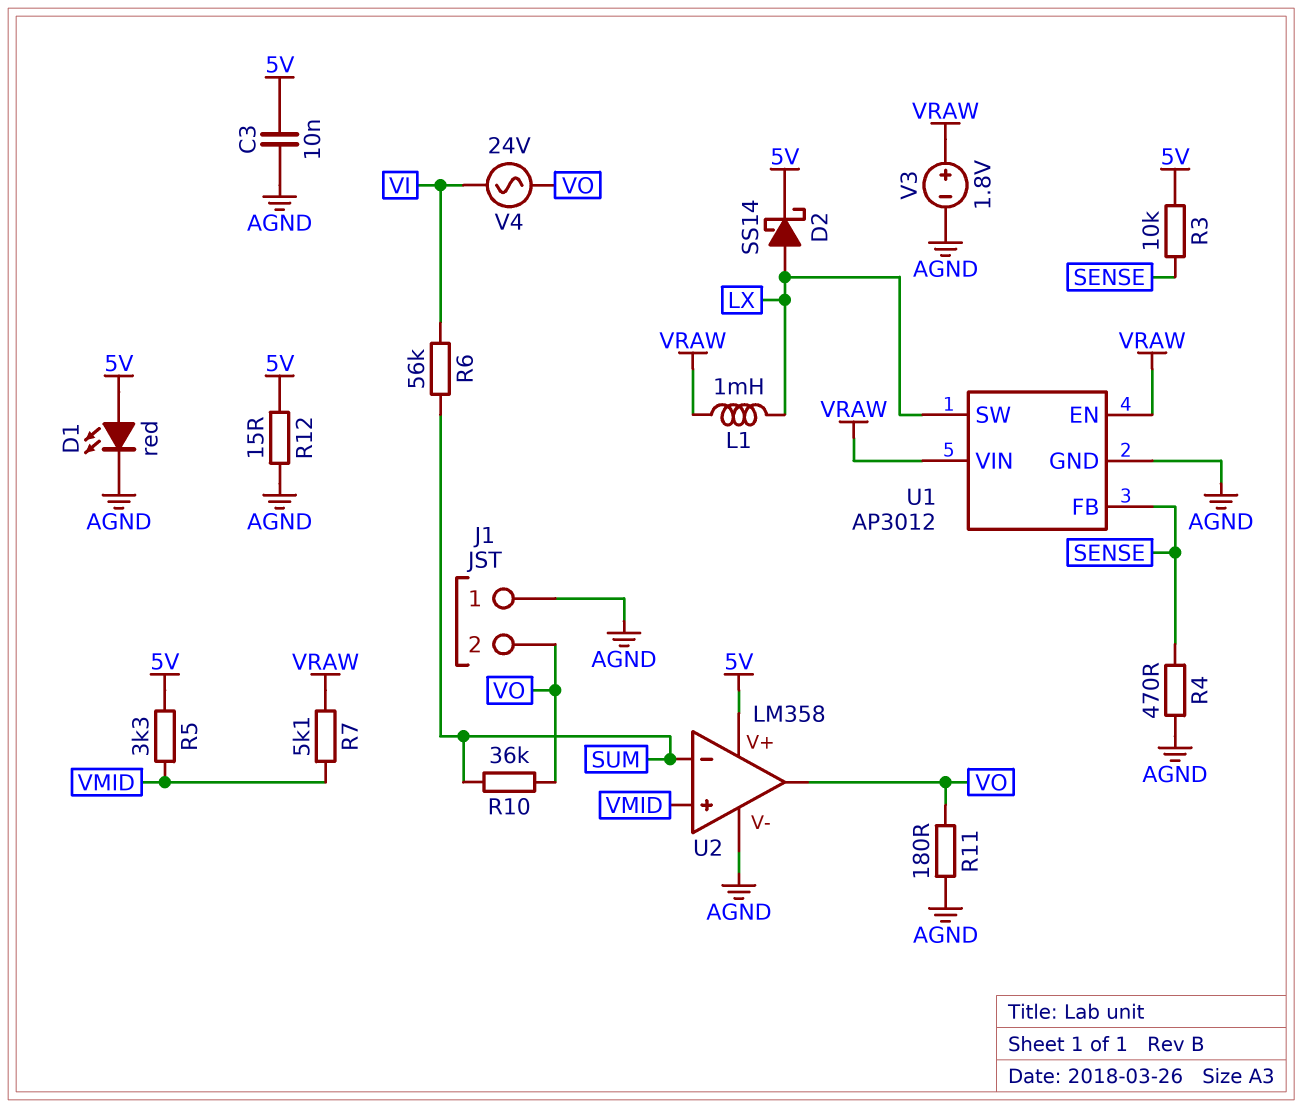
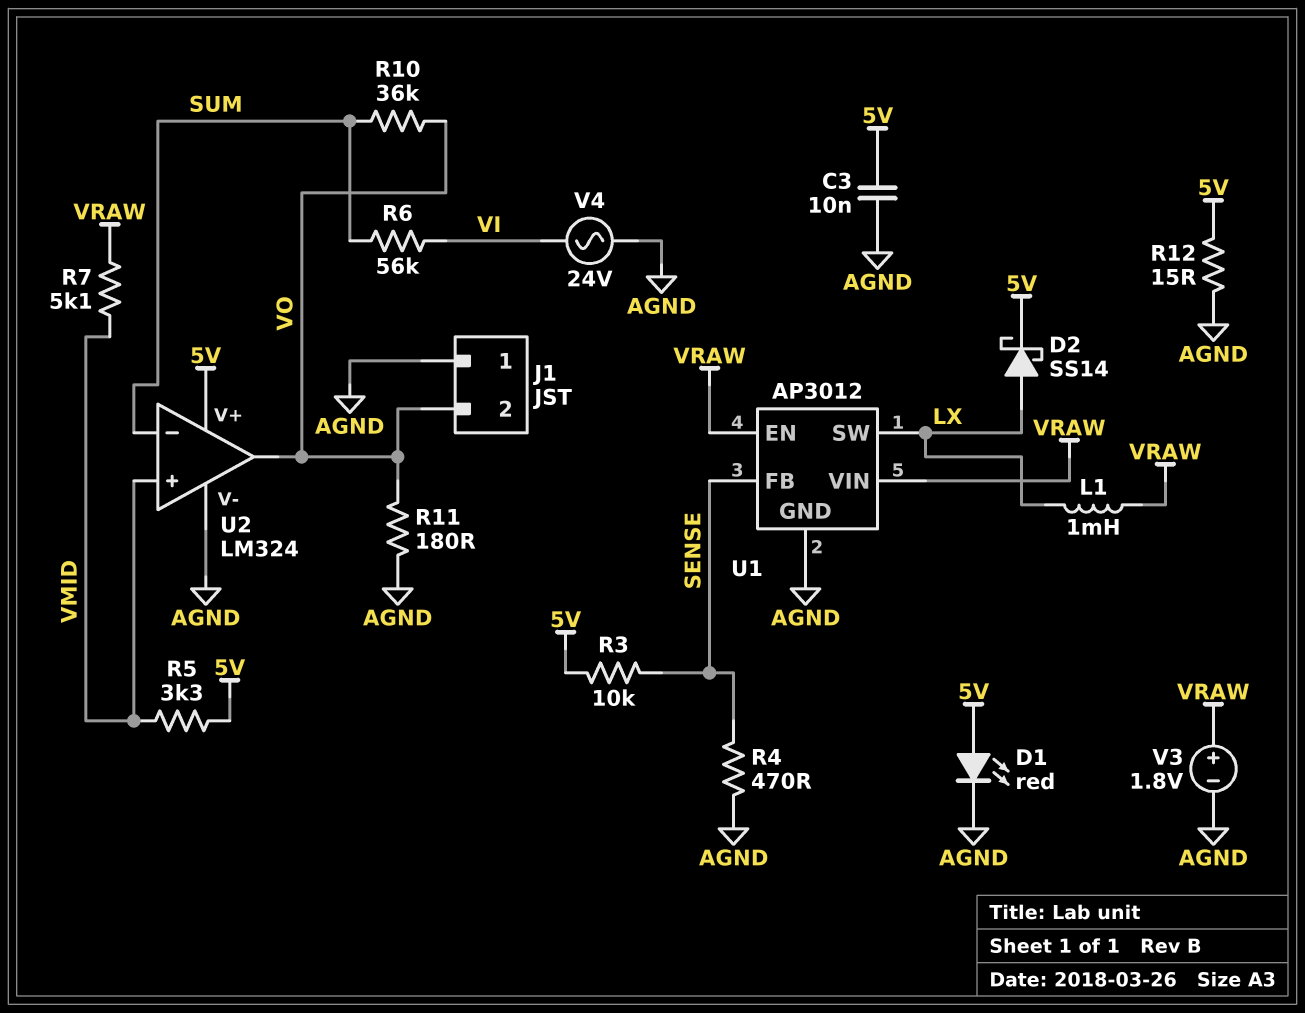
U2: LM358 -> LM324
V4: AC 24V (VI, VO) -> AC 24V (AGND, VI)

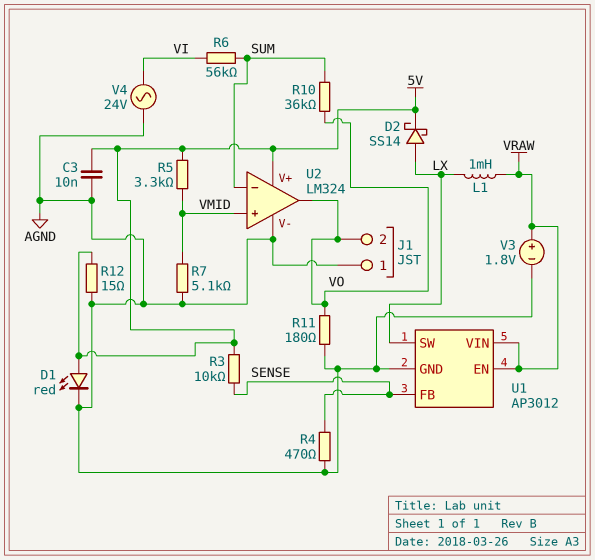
R7: 5.1k (VMID, VRAW) -> 5.1k (AGND, VMID)

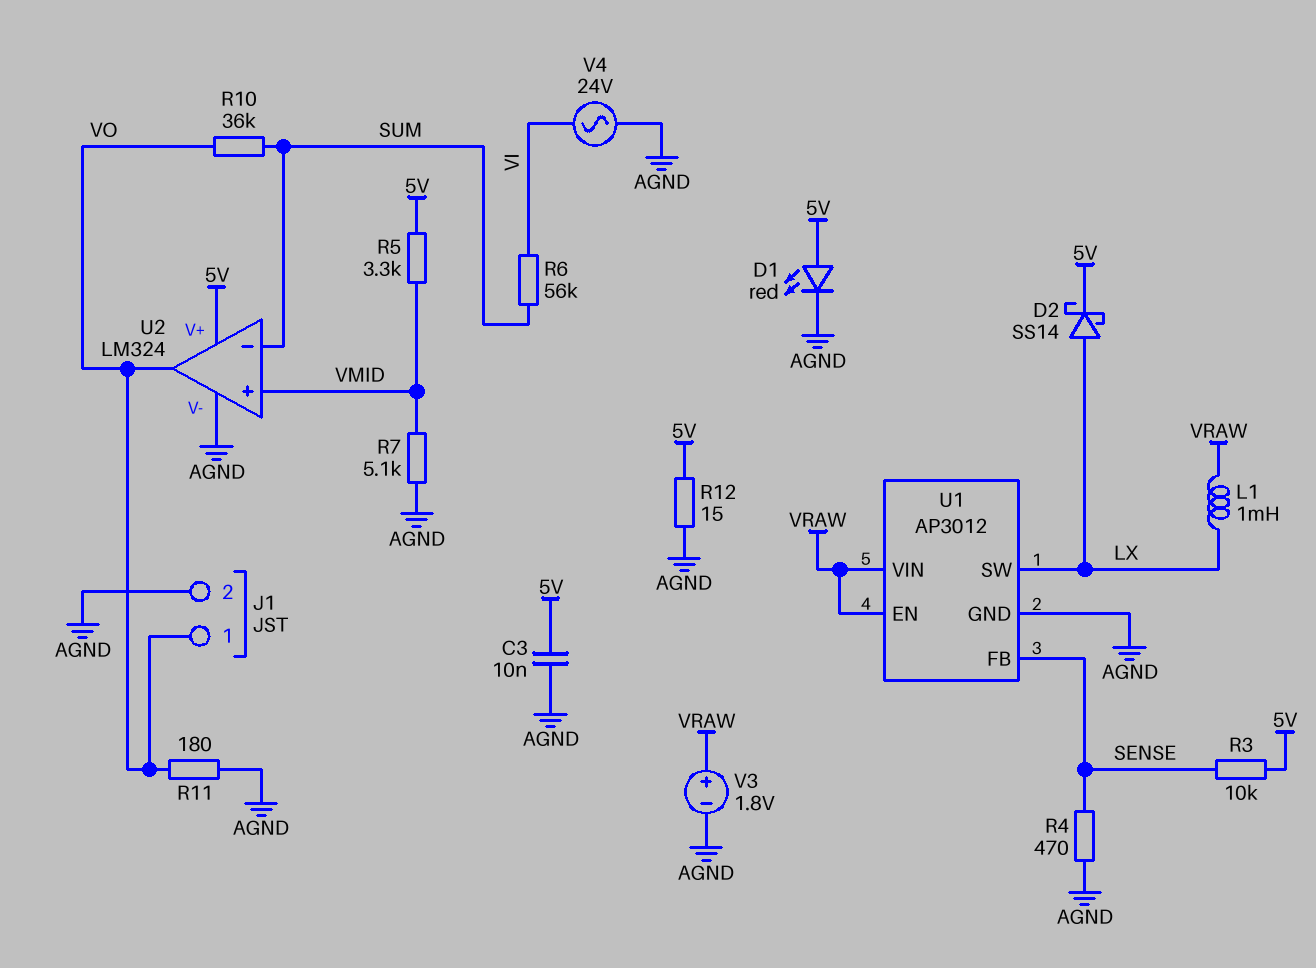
J1 pin 1: AGND -> VO
J1 pin 2: VO -> AGND

